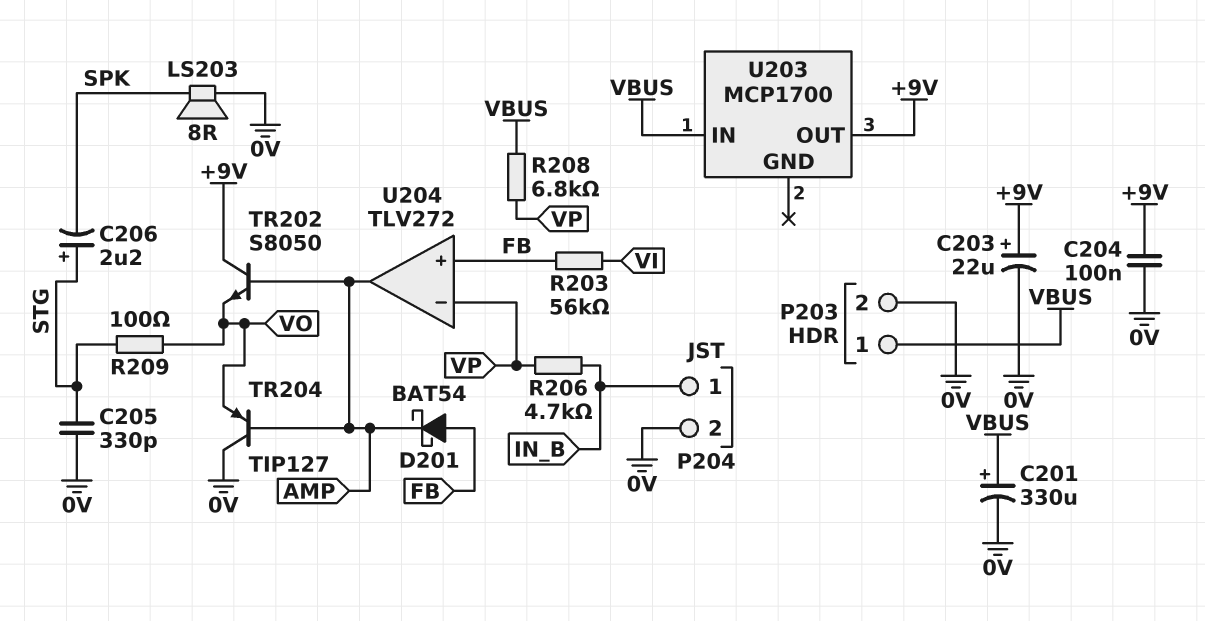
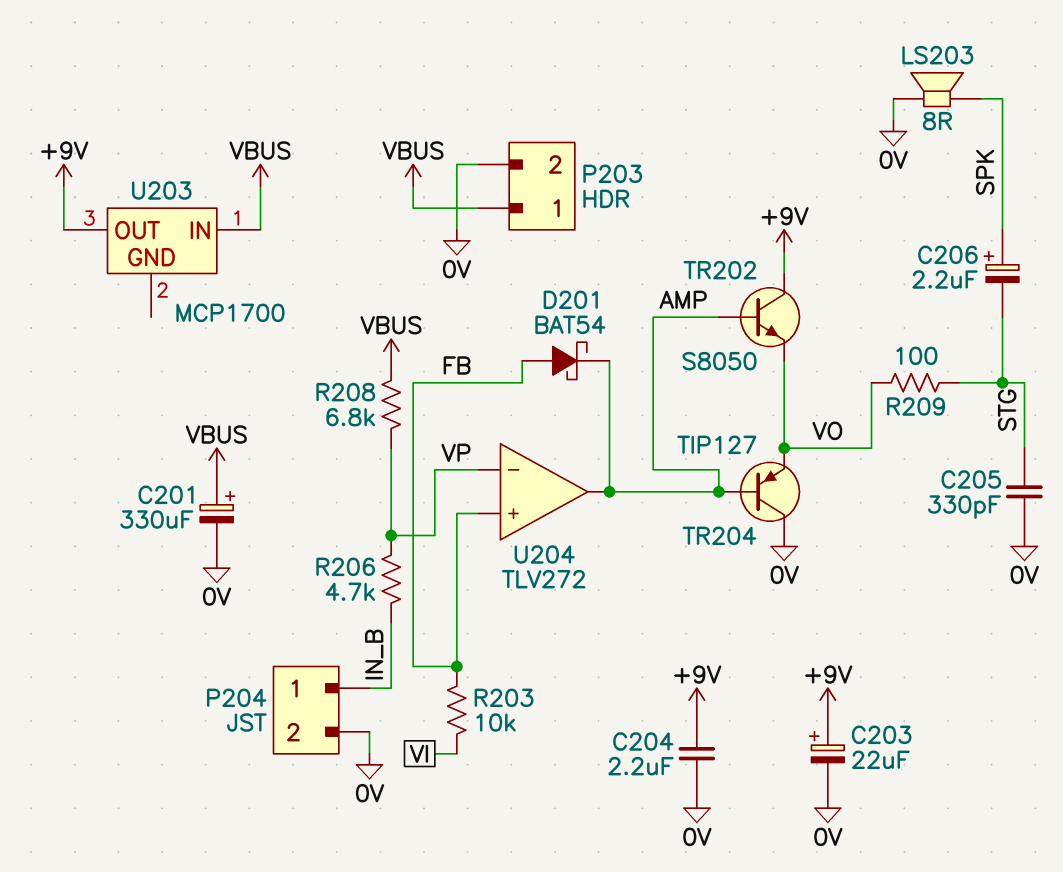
C204: 100nF (+9V, 0V) -> 2.2uF (+9V, 0V)
C206: 2.2uF (plus STG, minus SPK) -> 2.2uF (plus SPK, minus STG)
R203: 56k (FB, VI) -> 10k (FB, VI)

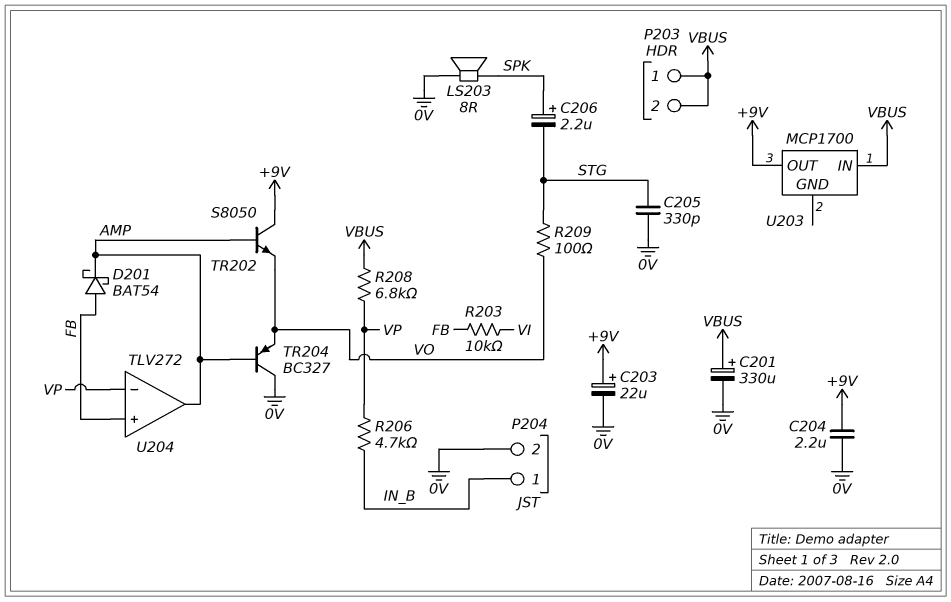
P203 pin 2: 0V -> VBUS
TR204: PNP TIP127 (B AMP, C 0V, E VO) -> PNP BC327 (B AMP, C 0V, E VO)

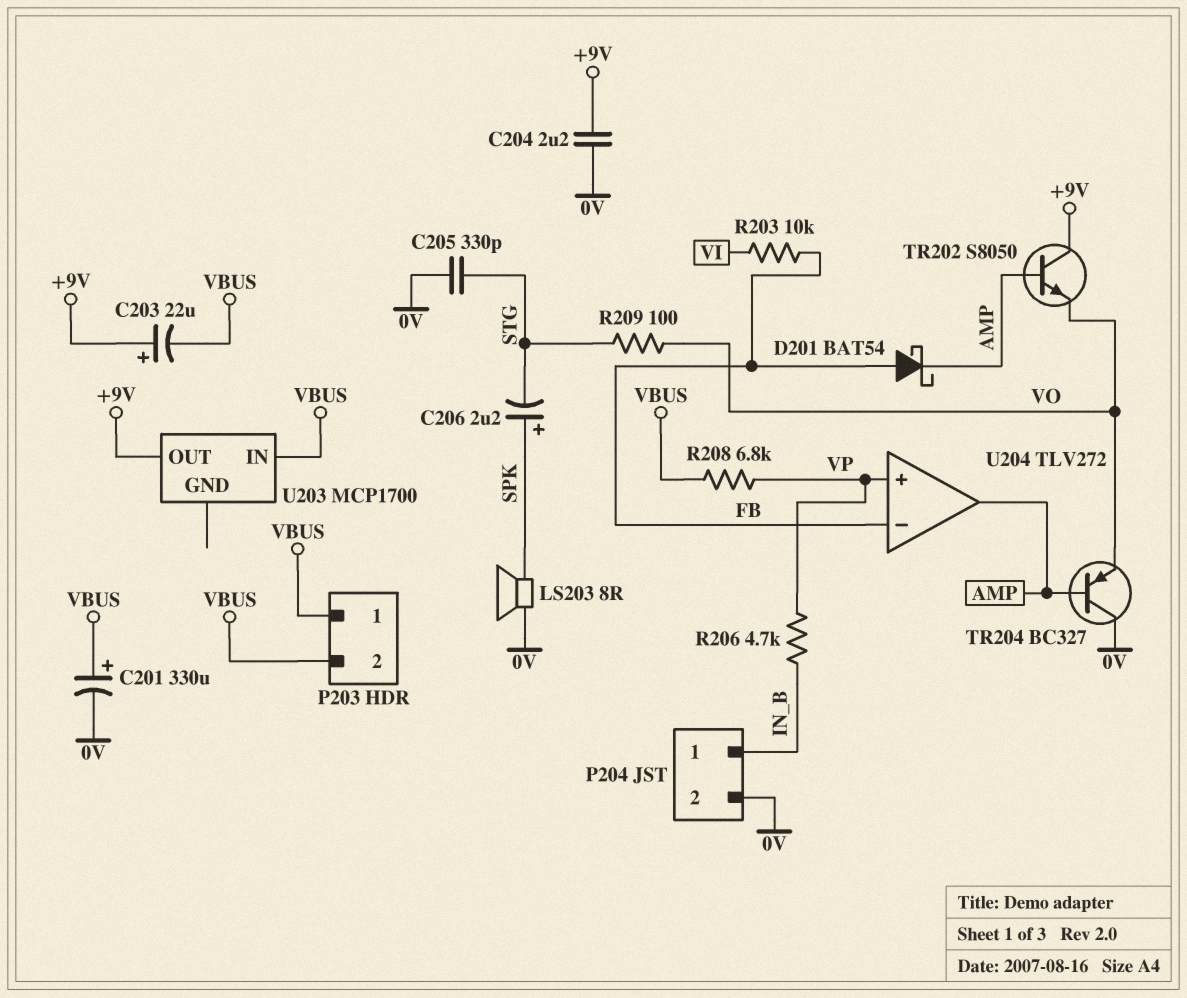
C203: 22uF (plus +9V, minus 0V) -> 22uF (plus +9V, minus VBUS)
U204 pin in+: FB -> VP
U204 pin in-: VP -> FB

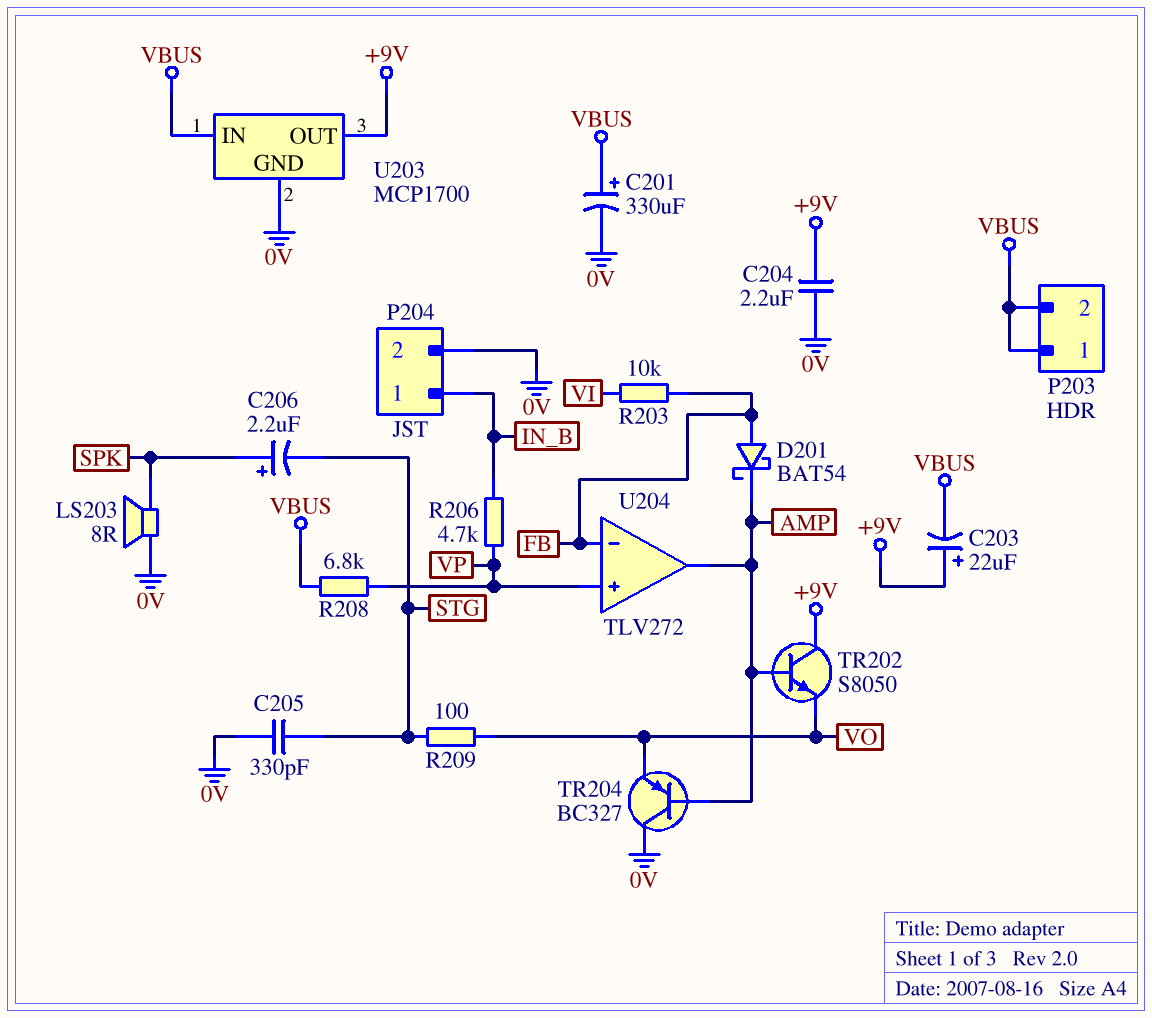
U203 pin GND: none -> 0V

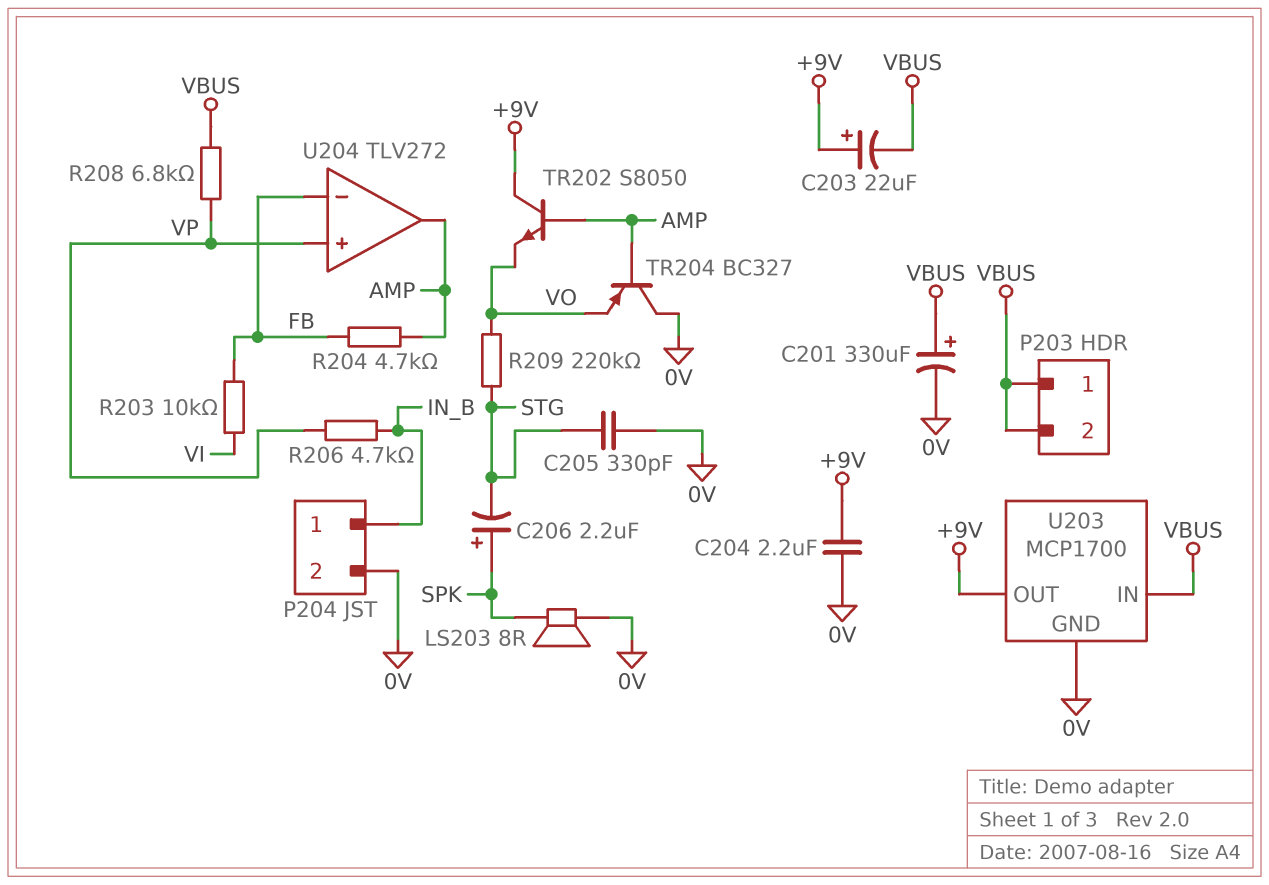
D201: schottky BAT54 (A FB, K AMP) -> none
R204: none -> 4.7k (AMP, FB)
R209: 100 (STG, VO) -> 220k (STG, VO)

